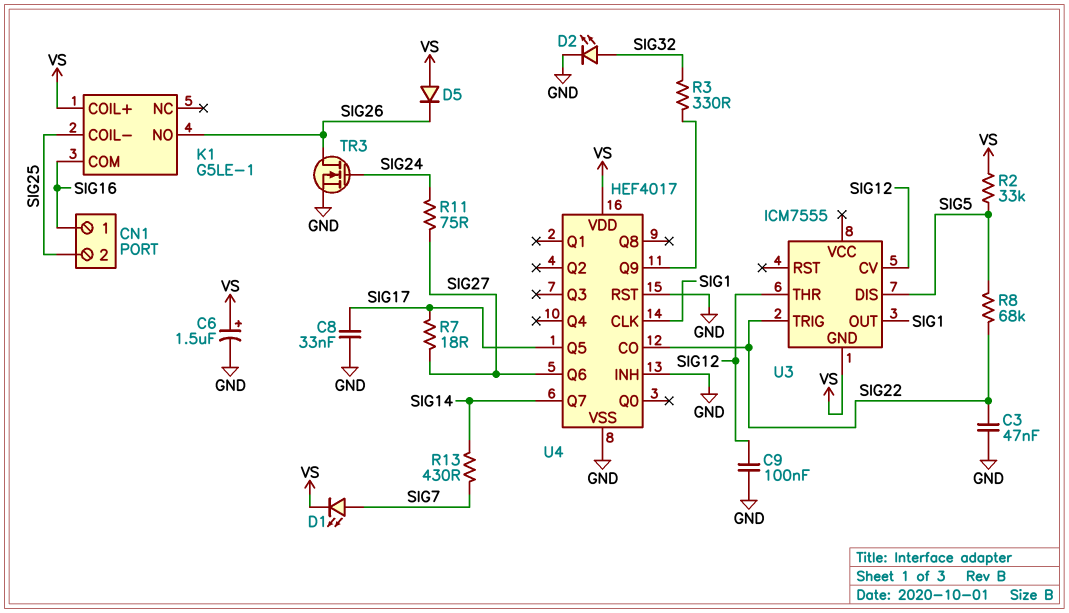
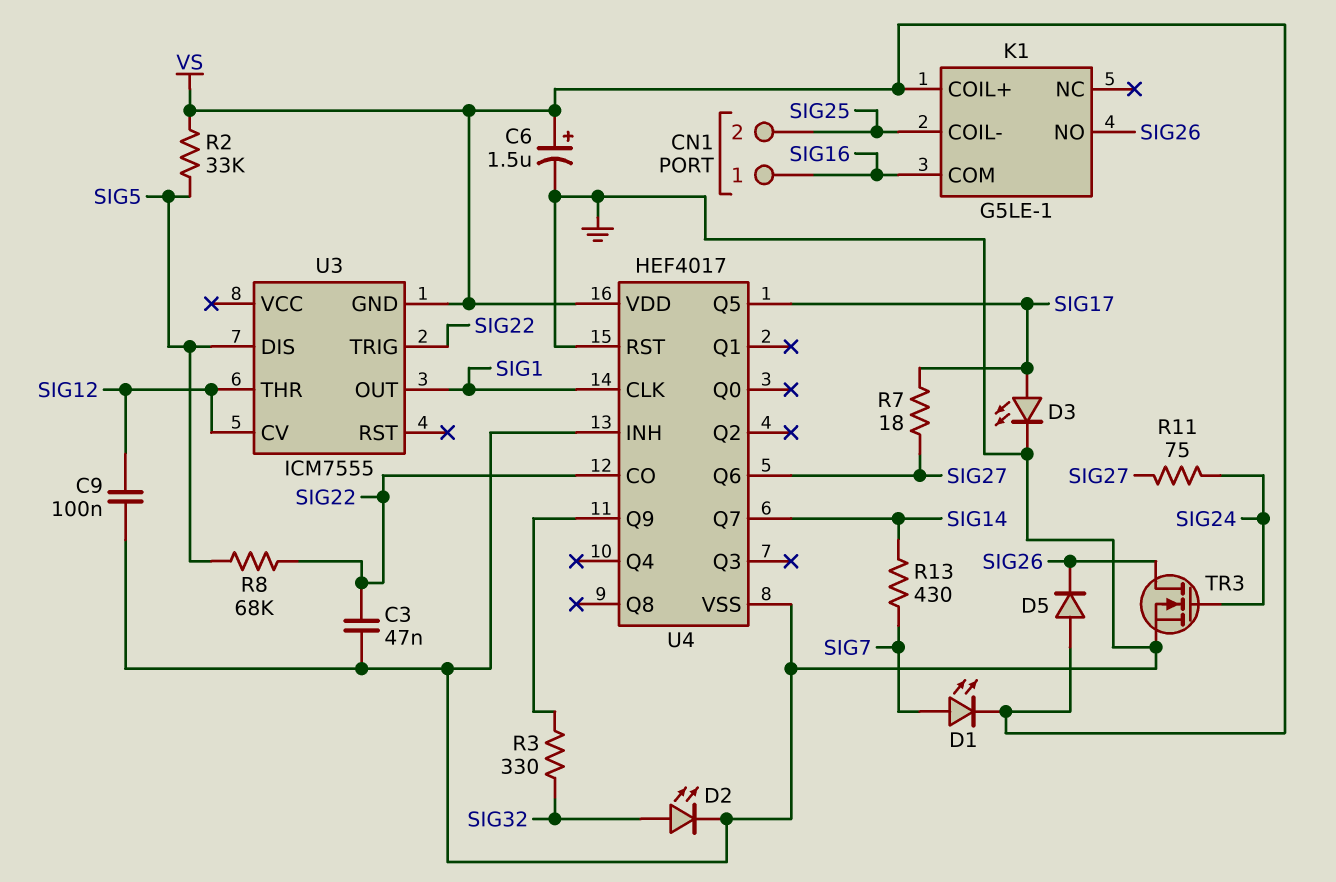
C8: 33nF (GND, SIG17) -> none
D3: none -> LED (A SIG17, K GND)

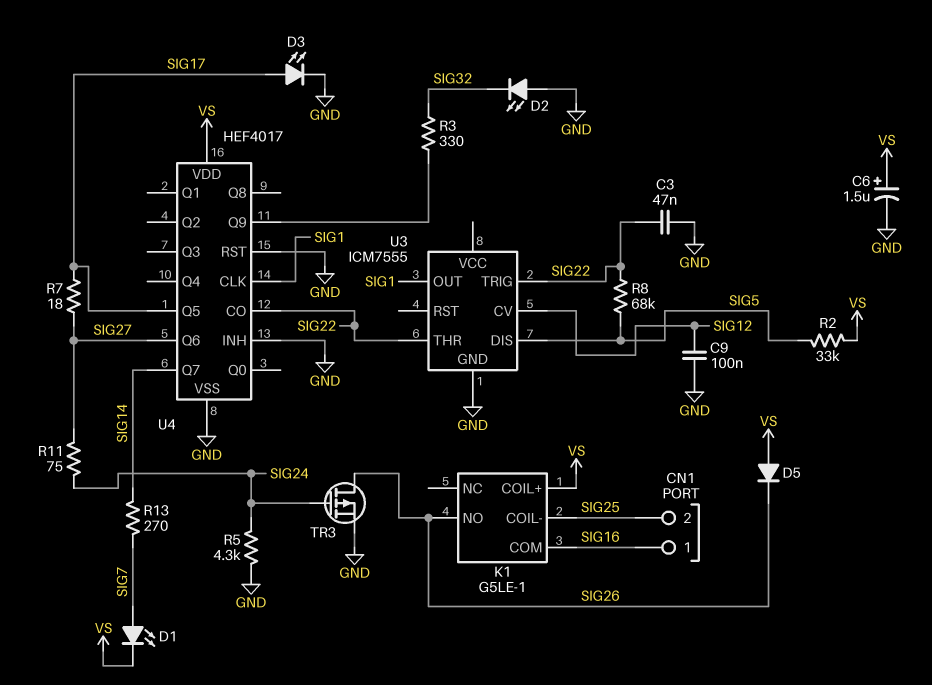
D2: LED (A SIG32, K GND) -> LED (A GND, K SIG32)
R5: none -> 4.3k (GND, SIG24)
R13: 430 (SIG7, SIG14) -> 270 (SIG7, SIG14)
TR3: NMOS (G SIG24, D SIG26, S GND) -> PMOS (G SIG24, D SIG26, S GND)
U3 pin GND: VS -> GND
U3 pin THR: SIG12 -> SIG22

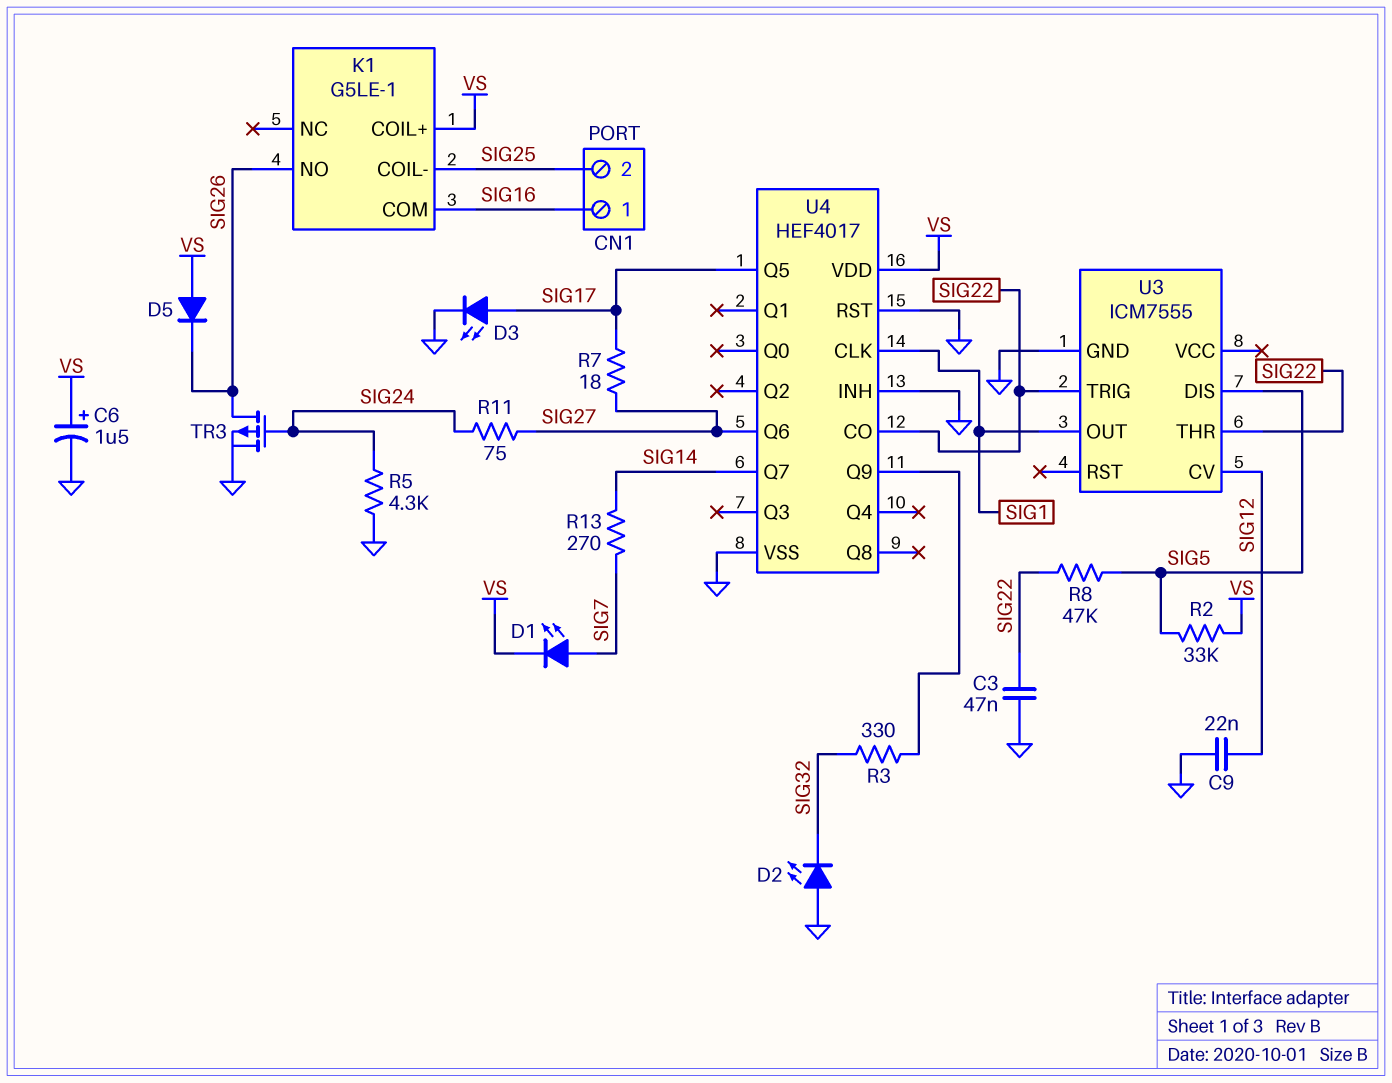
C9: 100nF (GND, SIG12) -> 22nF (GND, SIG12)
R8: 68k (SIG5, SIG22) -> 47k (SIG5, SIG22)

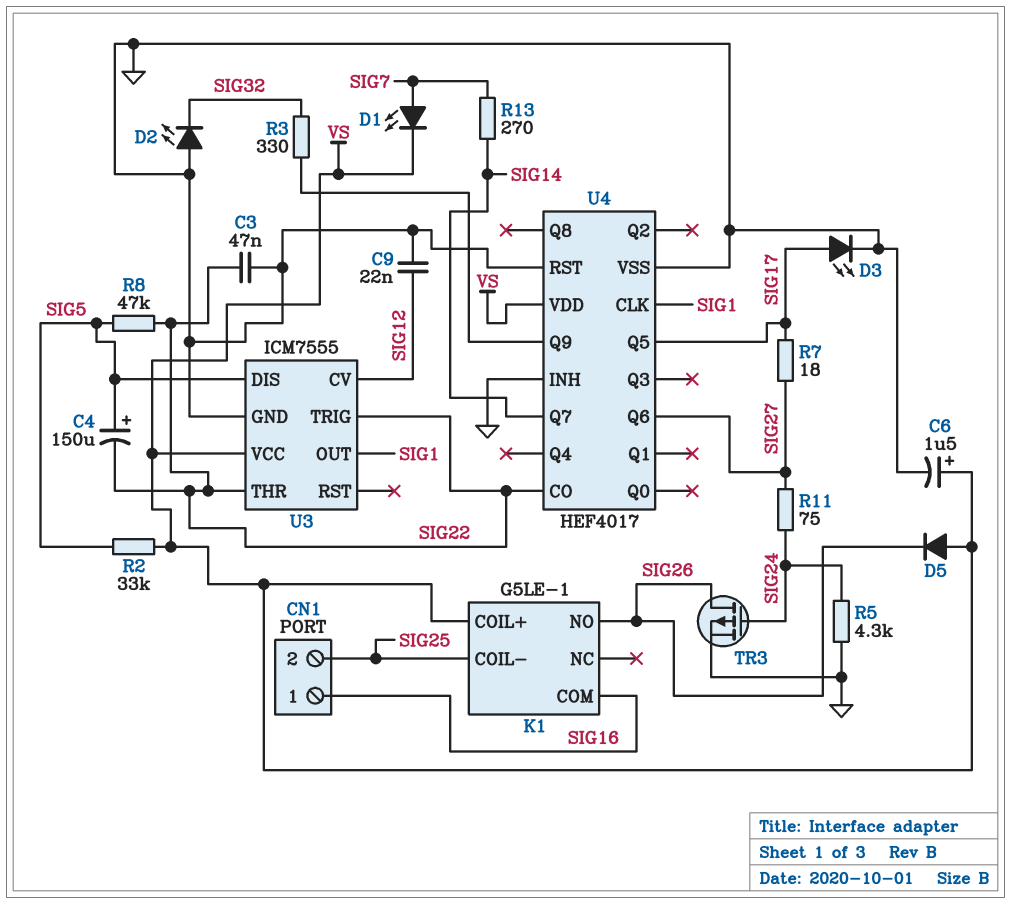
C4: none -> 150uF (plus SIG5, minus SIG22)
U3 pin VCC: none -> VS

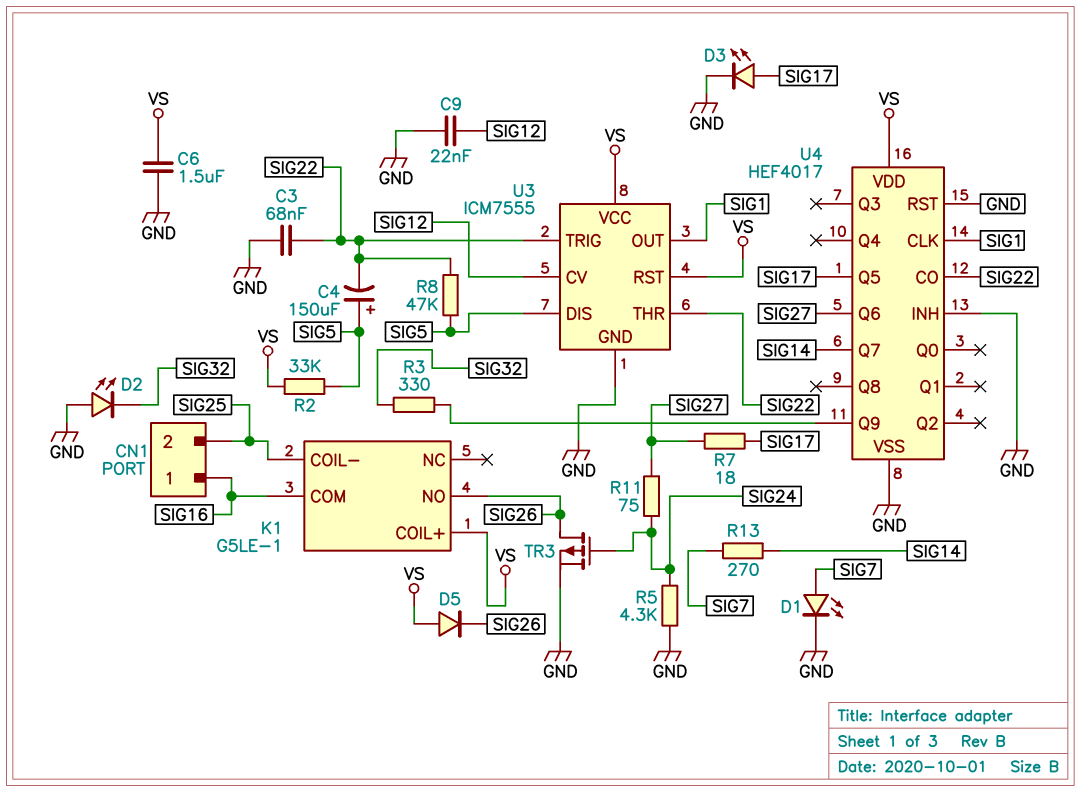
C3: 47nF (GND, SIG22) -> 68nF (GND, SIG22)
C6: 1.5uF (plus VS, minus GND) -> 1.5uF (GND, VS)
D1: LED (A SIG7, K VS) -> LED (A SIG7, K GND)
U3 pin RST: none -> VS

